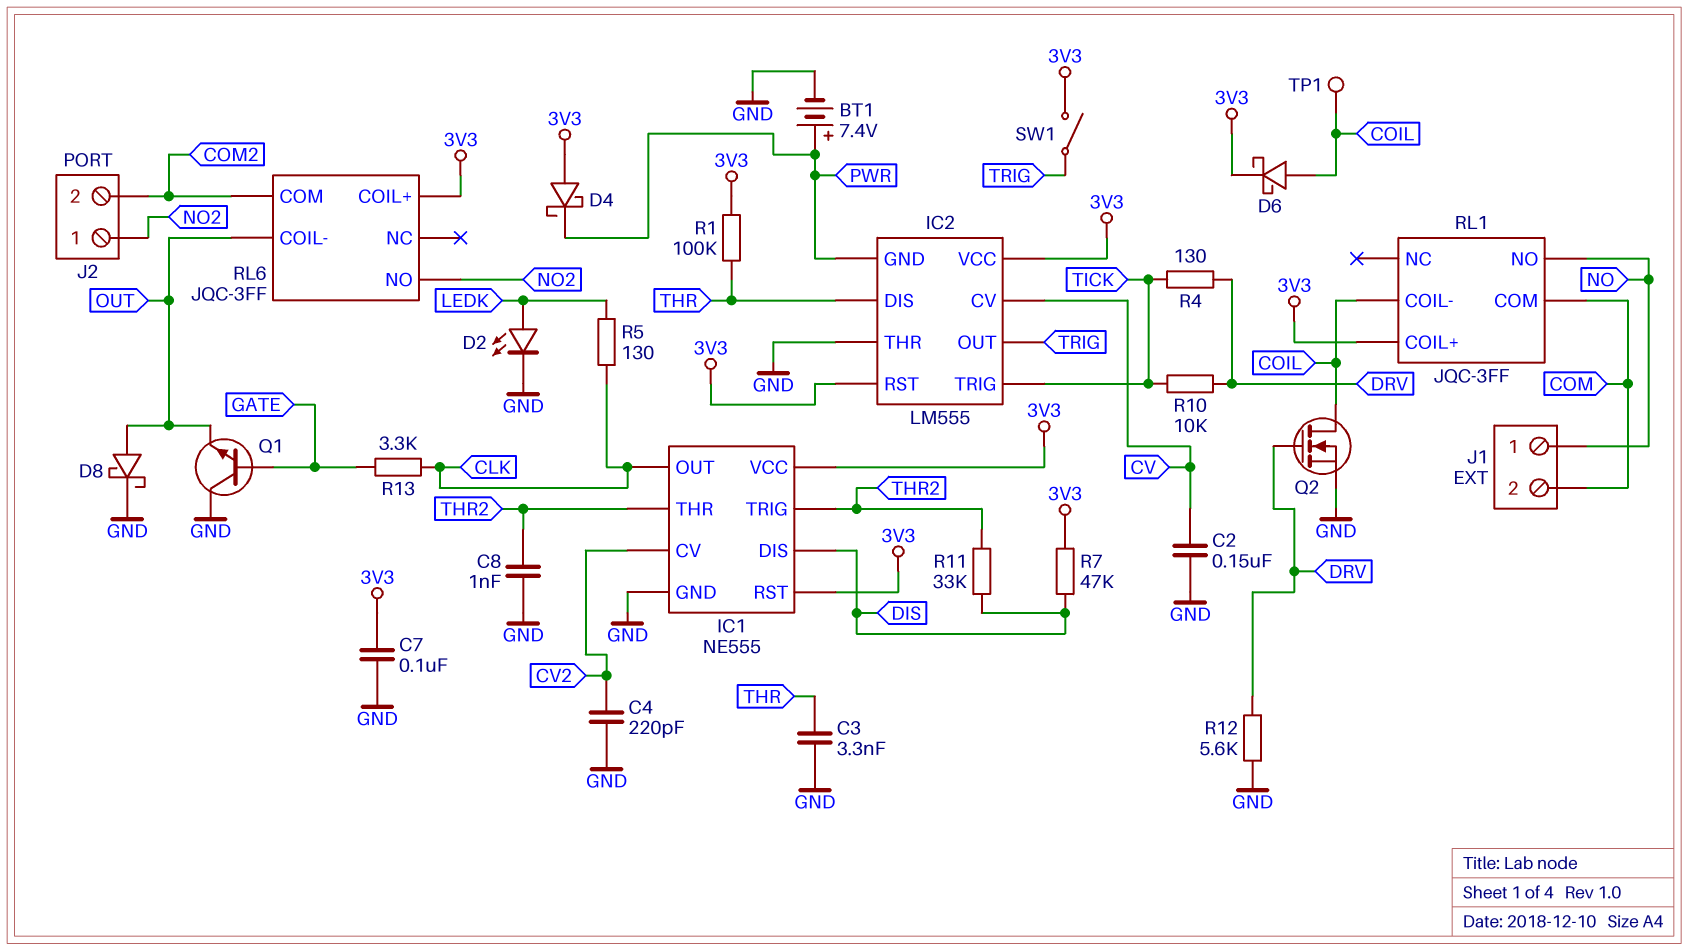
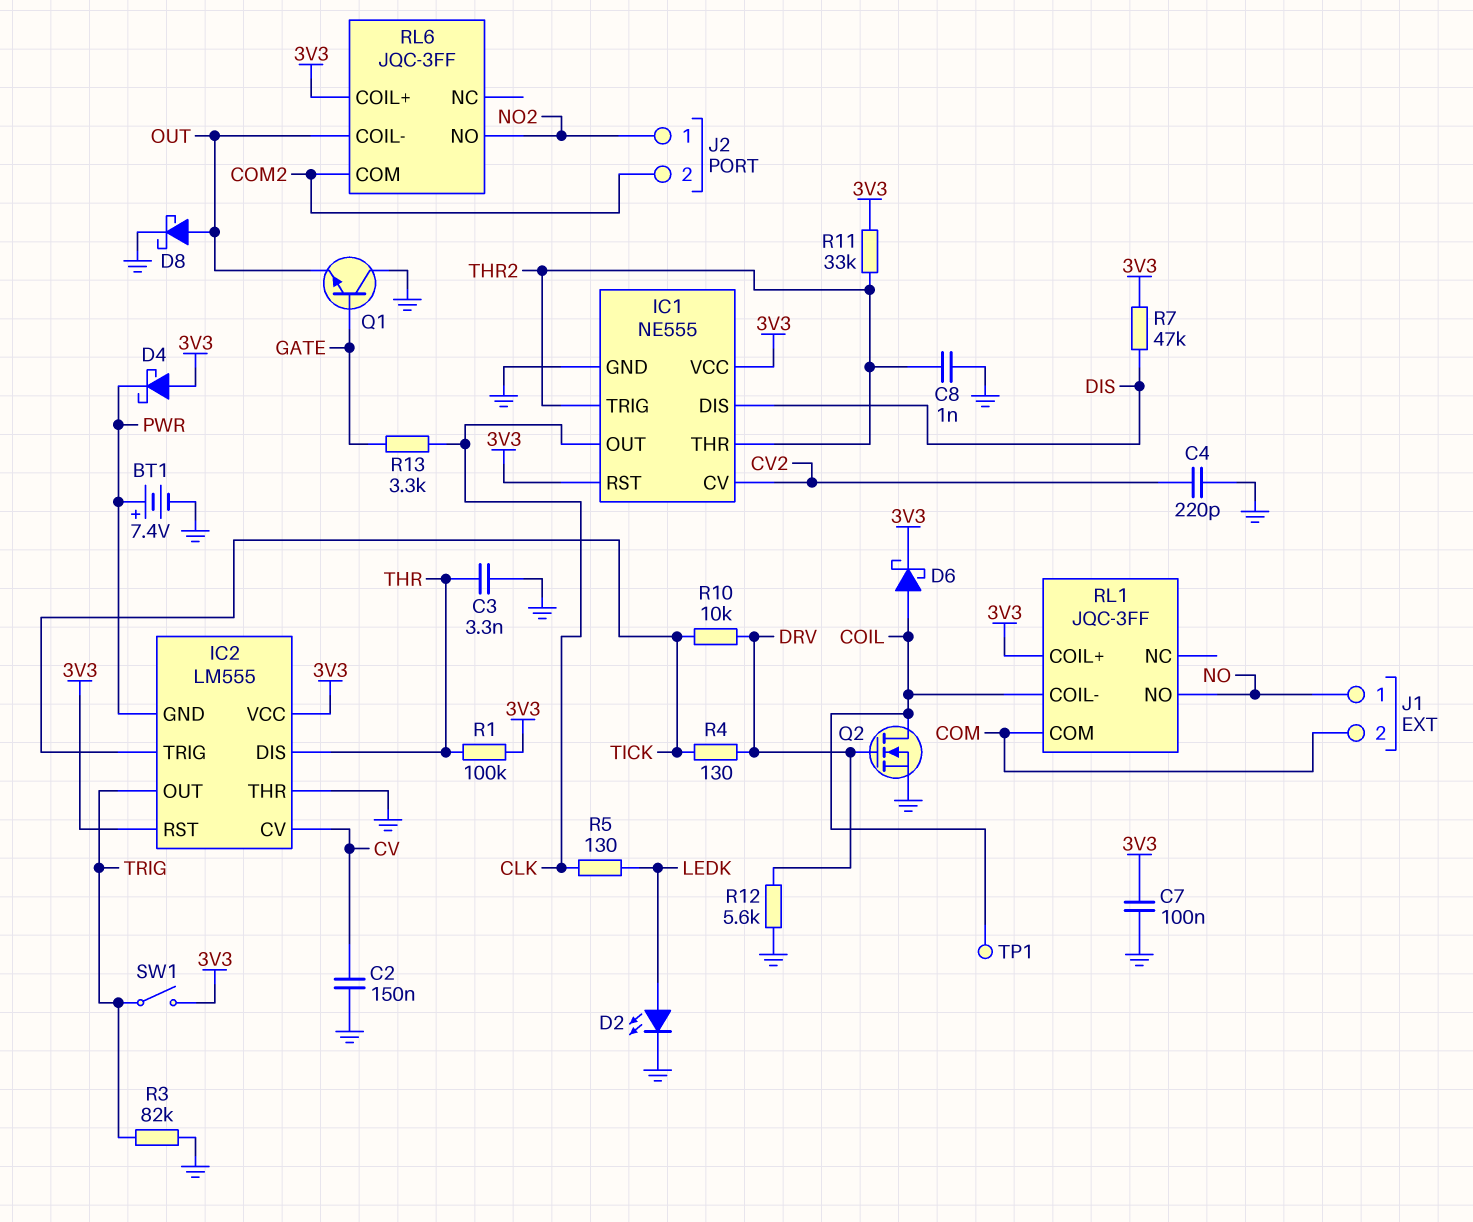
R3: none -> 82k (GND, TRIG)
R11: 33k (DIS, THR2) -> 33k (3V3, THR2)

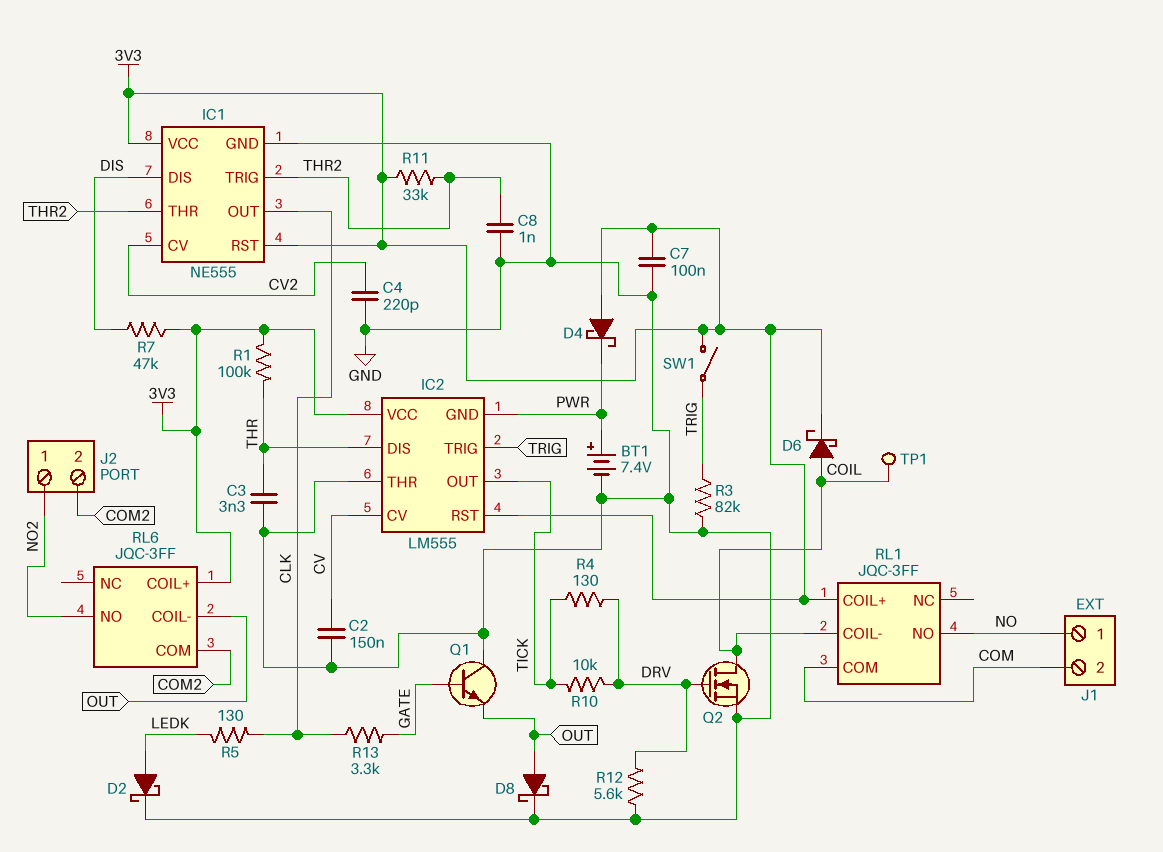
D2: LED (A LEDK, K GND) -> schottky (A LEDK, K GND)
IC2 pin OUT: TRIG -> TICK
IC2 pin TRIG: TICK -> TRIG

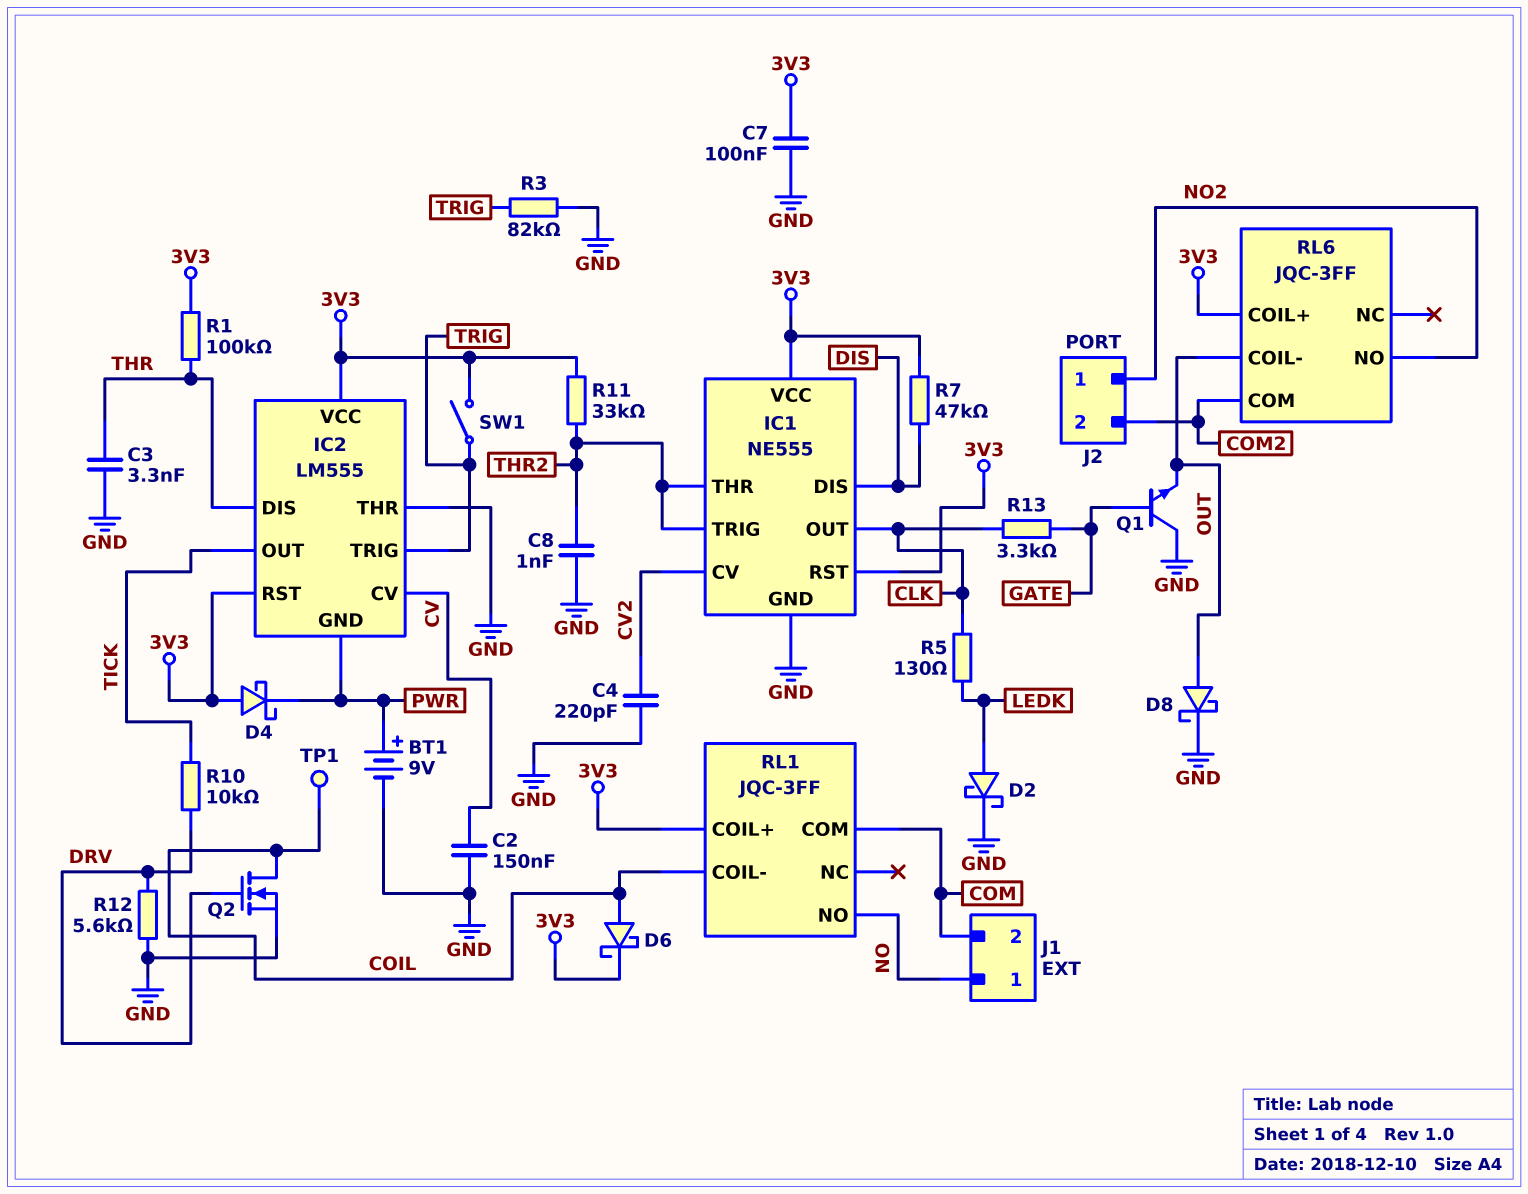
BT1: 7.4V (plus PWR, minus GND) -> 9V (plus PWR, minus GND)
R4: 130 (DRV, TICK) -> none

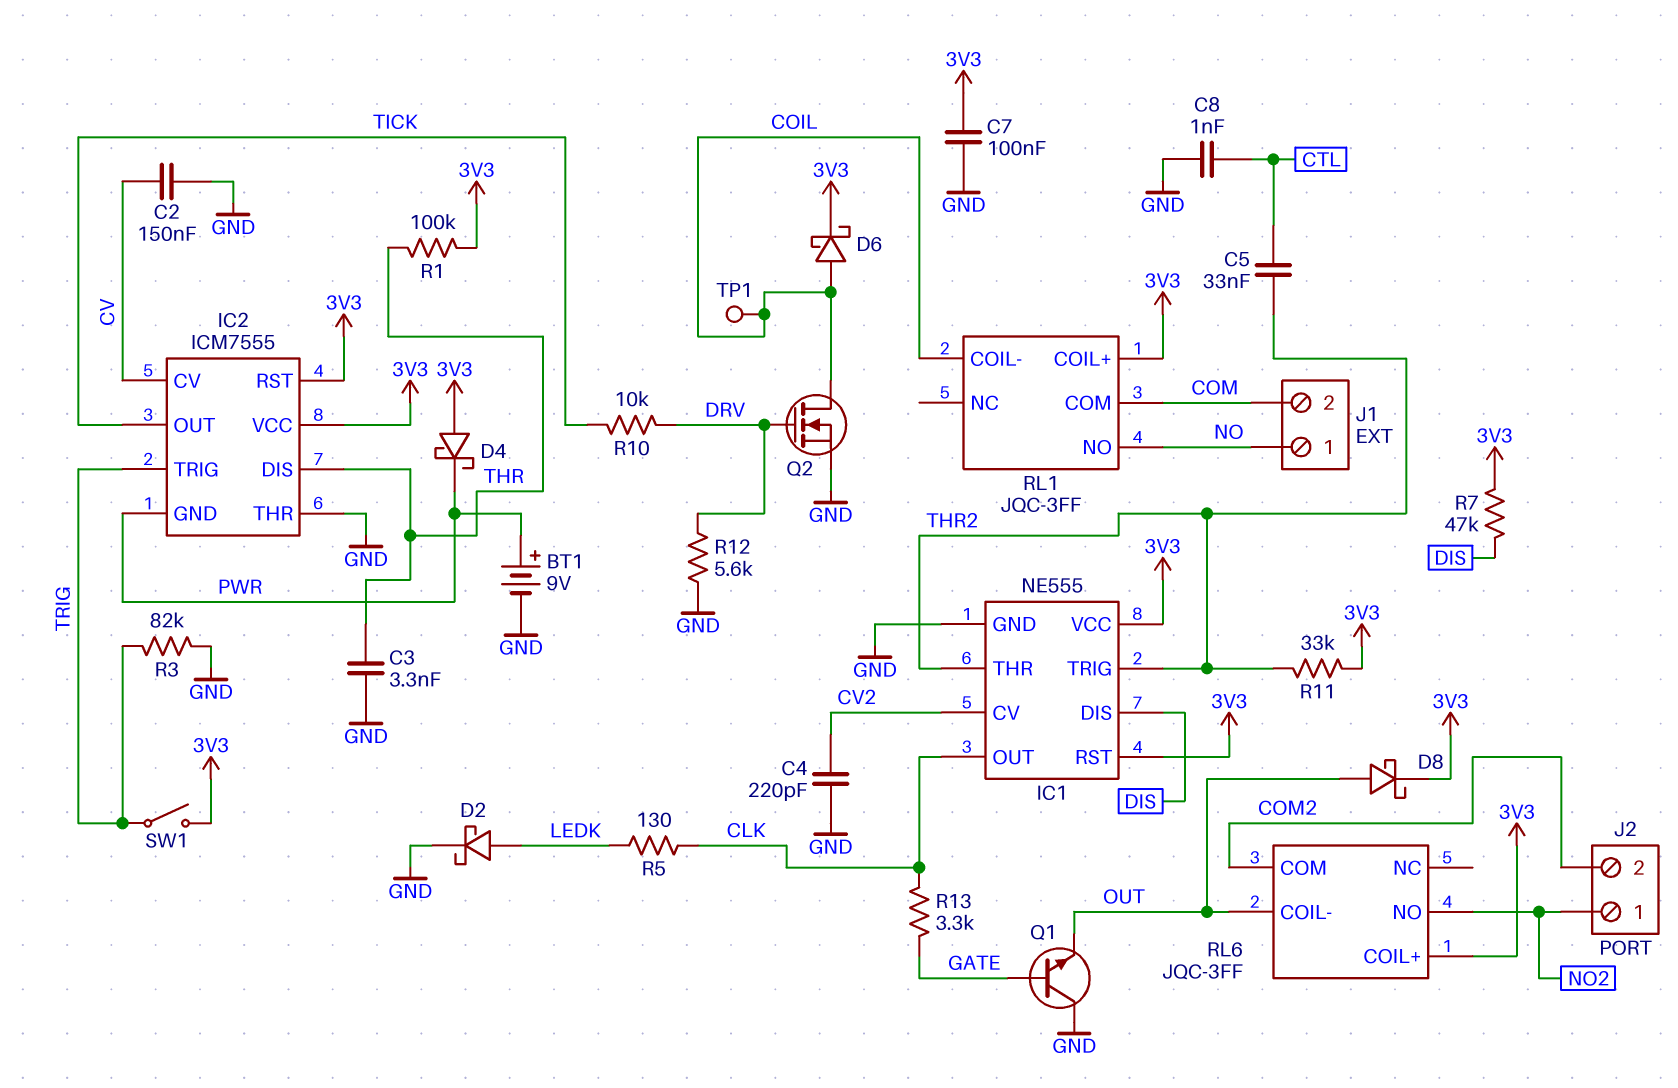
C5: none -> 33nF (CTL, THR2)
C8: 1nF (GND, THR2) -> 1nF (CTL, GND)
D8: schottky (A OUT, K GND) -> schottky (A OUT, K 3V3)
IC2: LM555 -> ICM7555

